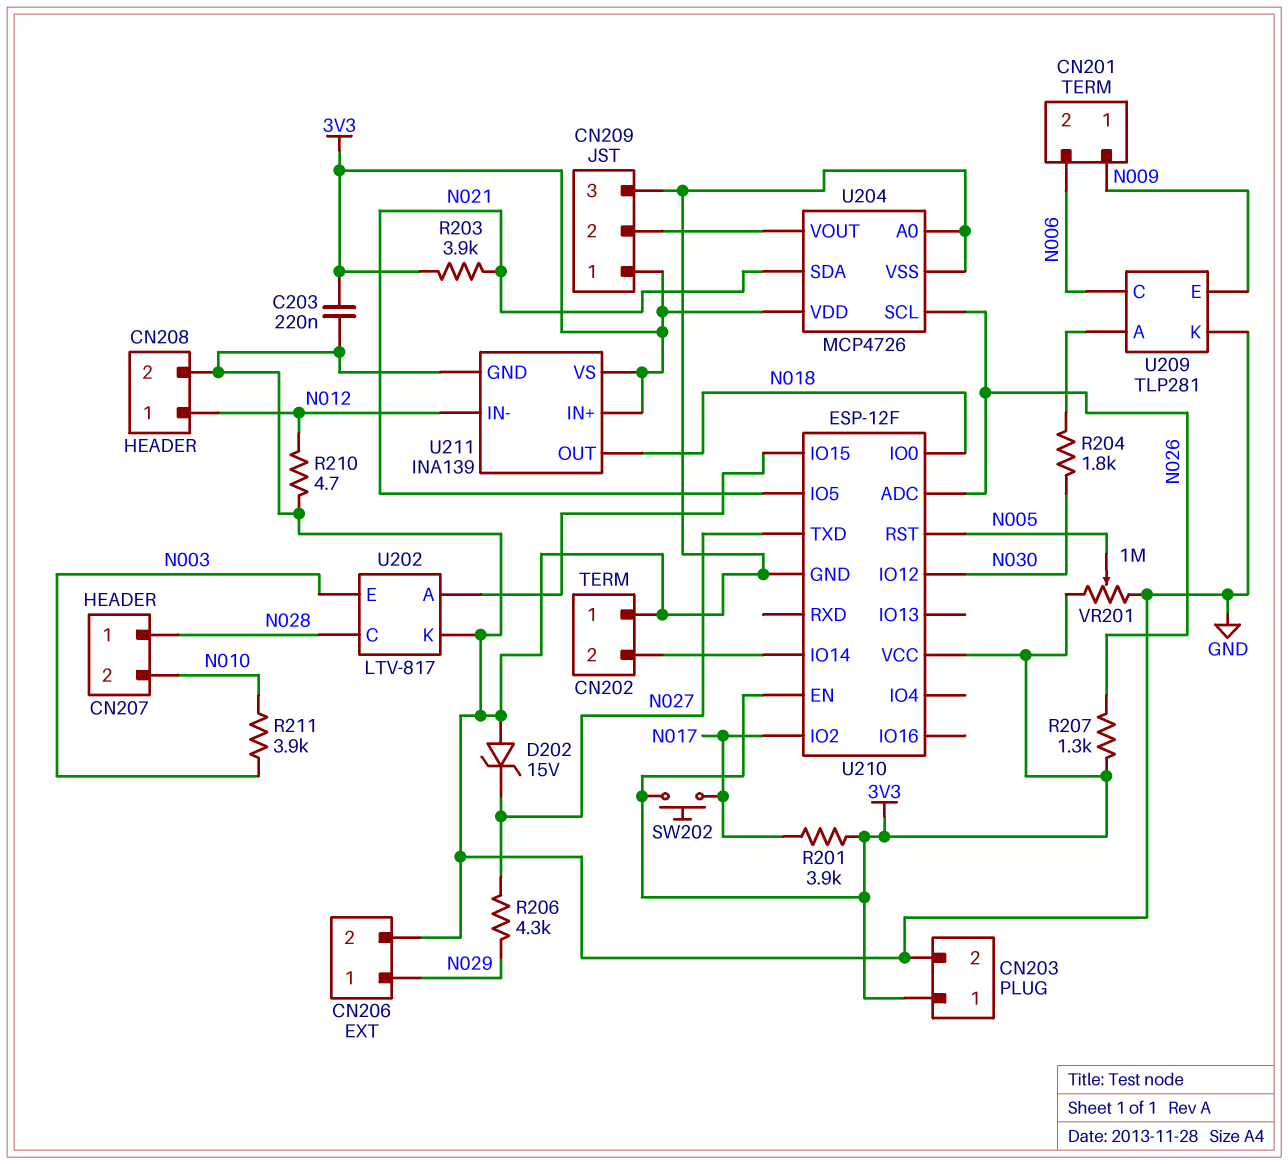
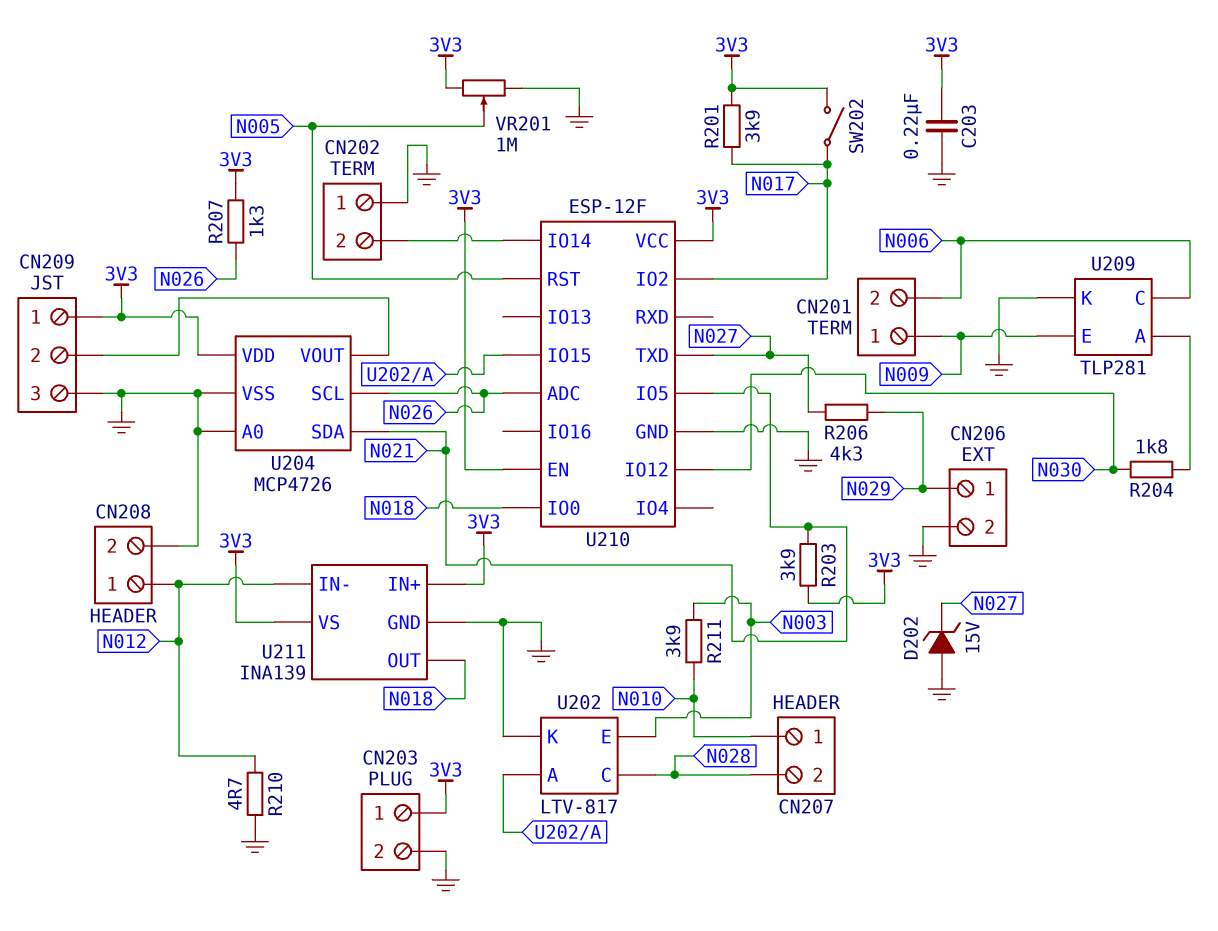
CN207 pin 1: N028 -> N010
CN207 pin 2: N010 -> N028
SW202: button (3V3, N017) -> switch (3V3, N017)

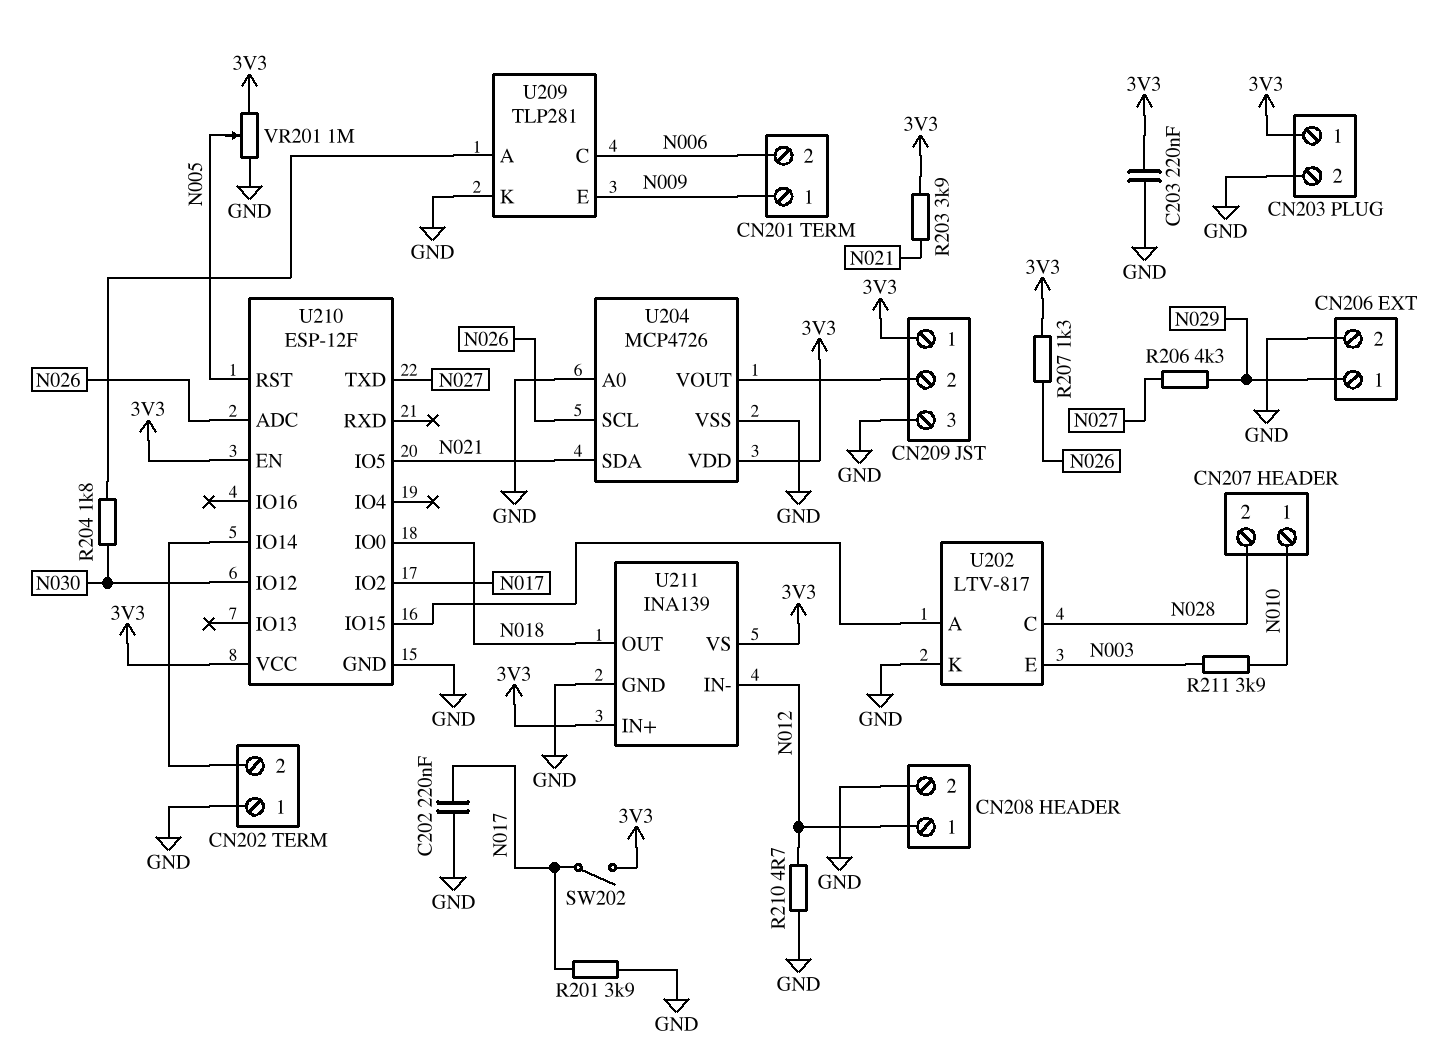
C202: none -> 220nF (GND, N017)
D202: zener 15V (A GND, K N027) -> none
R201: 3.9k (3V3, N017) -> 3.9k (GND, N017)

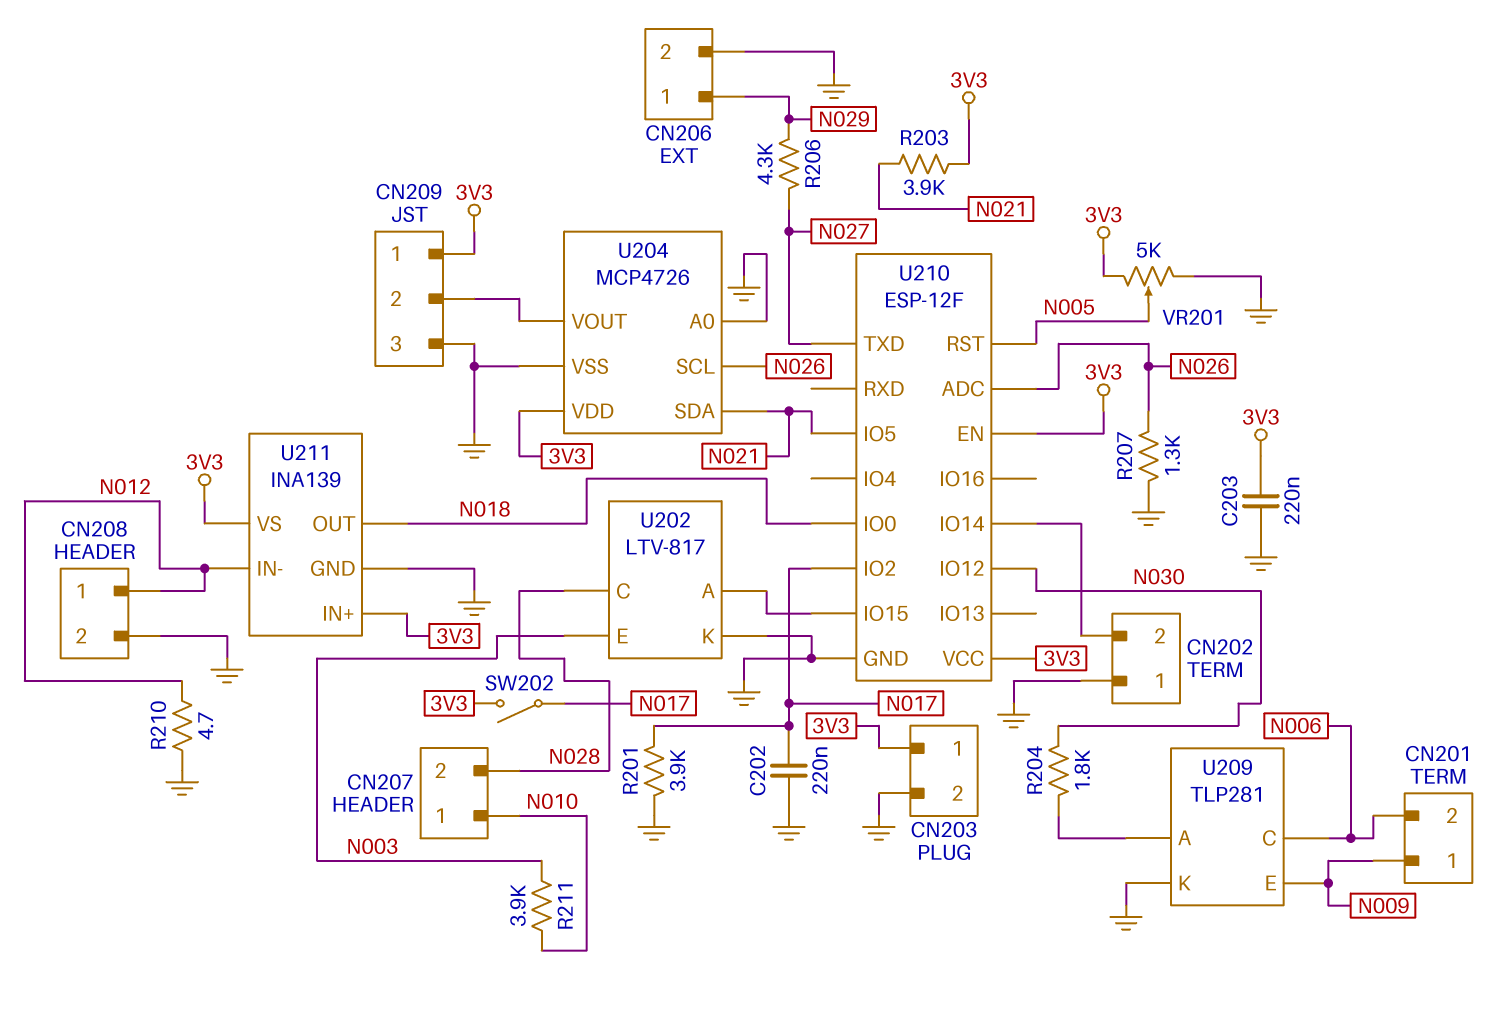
R207: 1.3k (3V3, N026) -> 1.3k (GND, N026)
VR201: 1M (3V3, GND, wiper N005) -> 5k (3V3, GND, wiper N005)

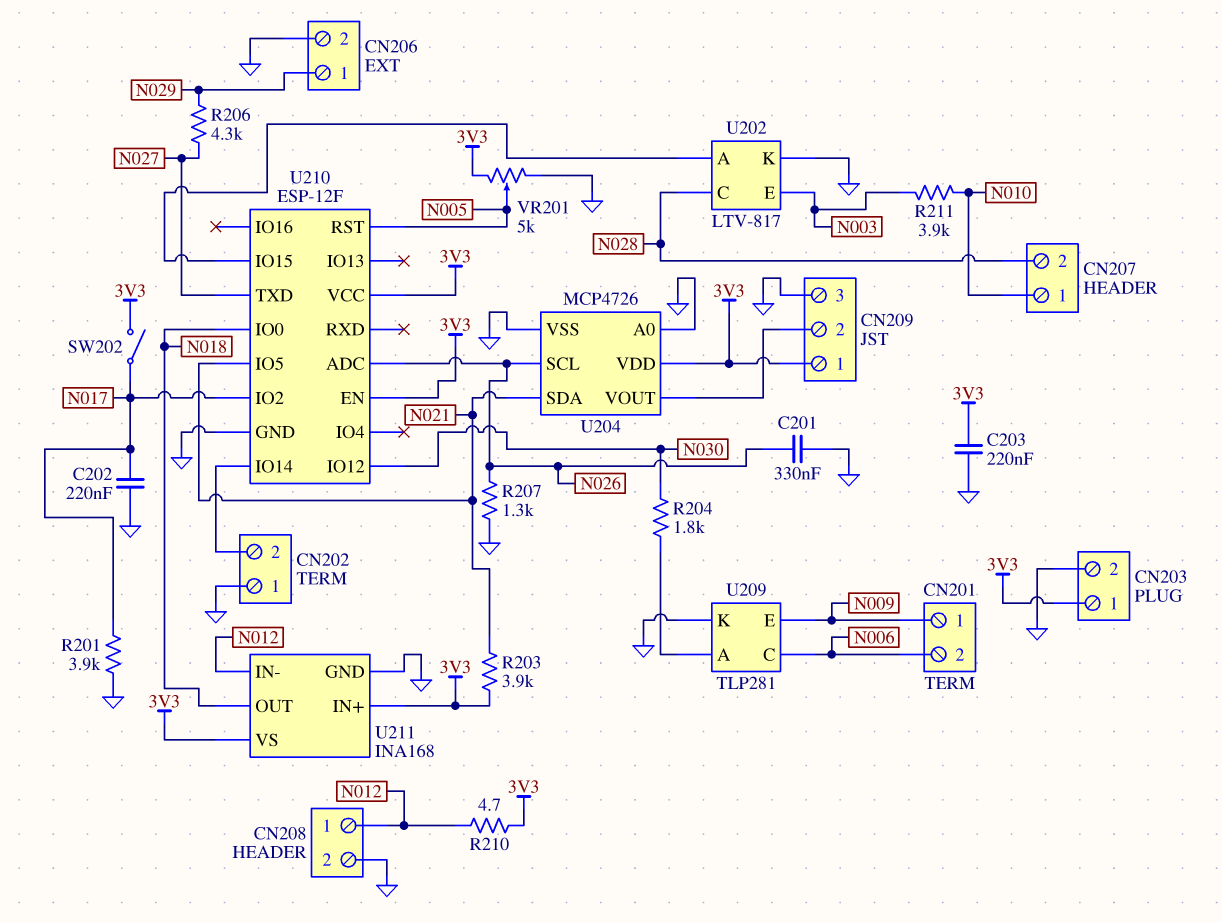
C201: none -> 330nF (GND, N026)
R210: 4.7 (GND, N012) -> 4.7 (3V3, N012)
U211: INA139 -> INA168

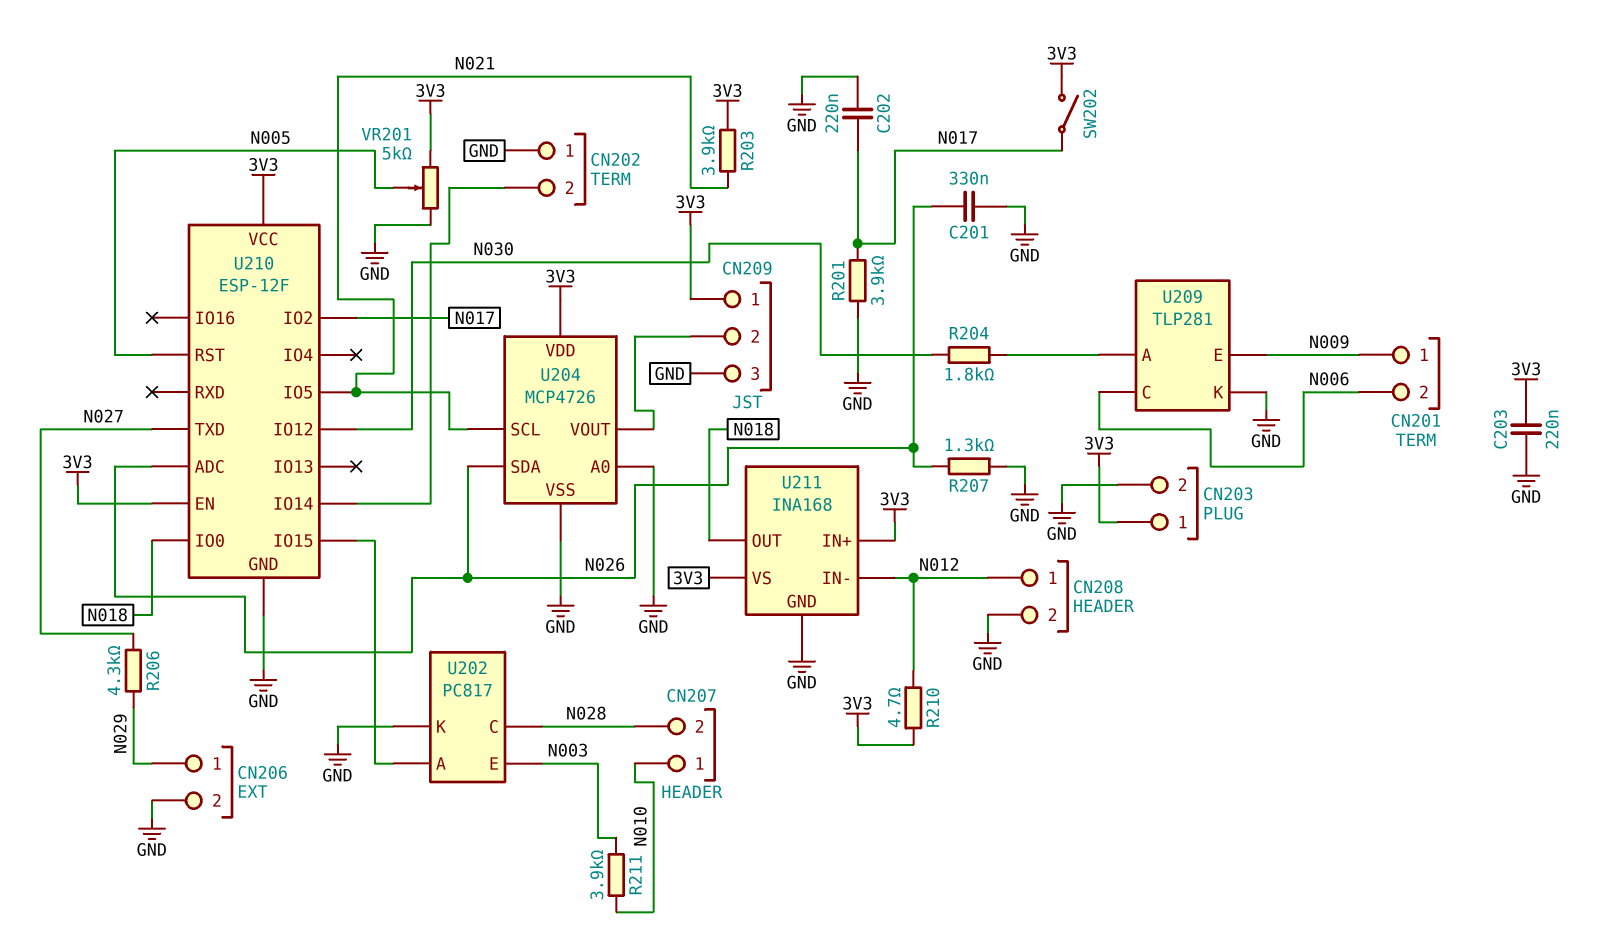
U202: LTV-817 -> PC817
U204 pin SCL: N026 -> N021
U204 pin SDA: N021 -> N026

